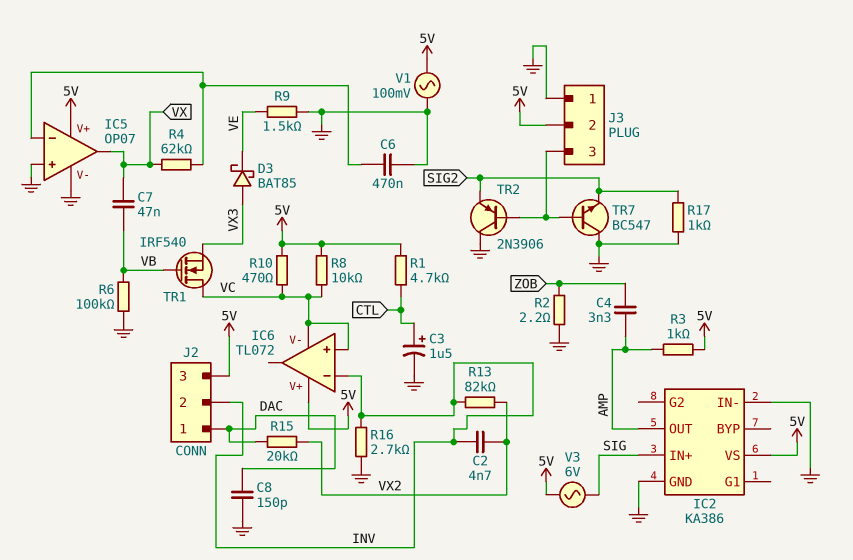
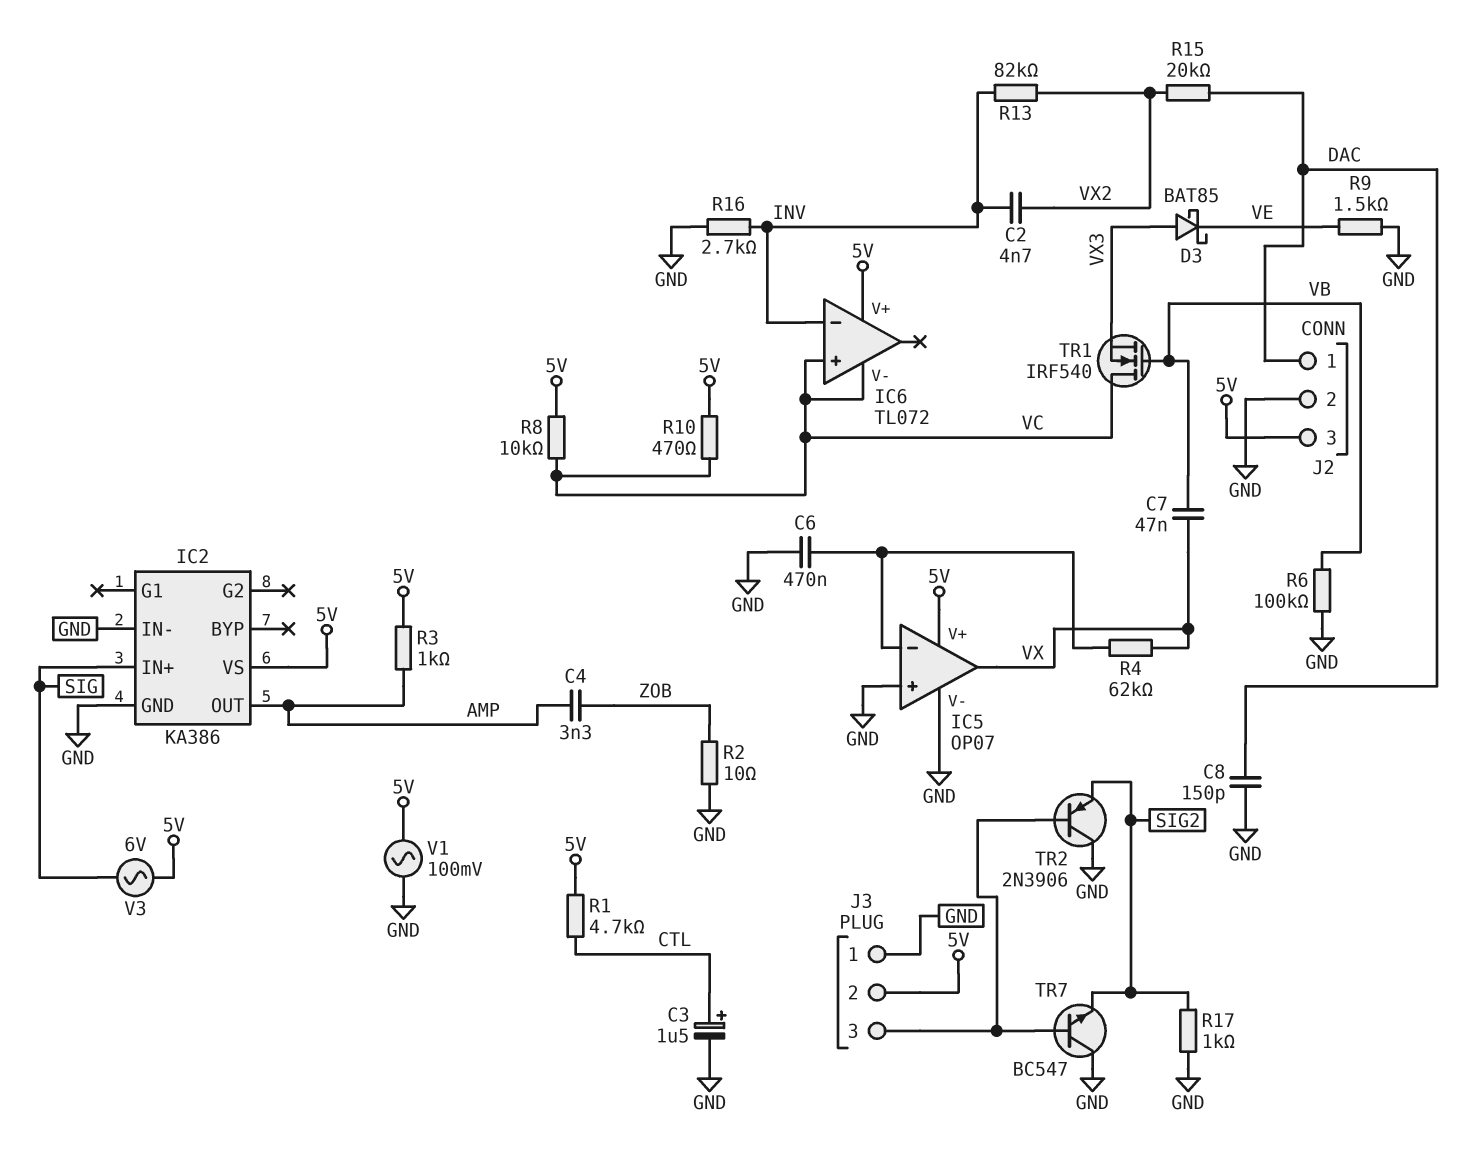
J2 pin 2: INV -> GND
R2: 2.2 (GND, ZOB) -> 10 (GND, ZOB)

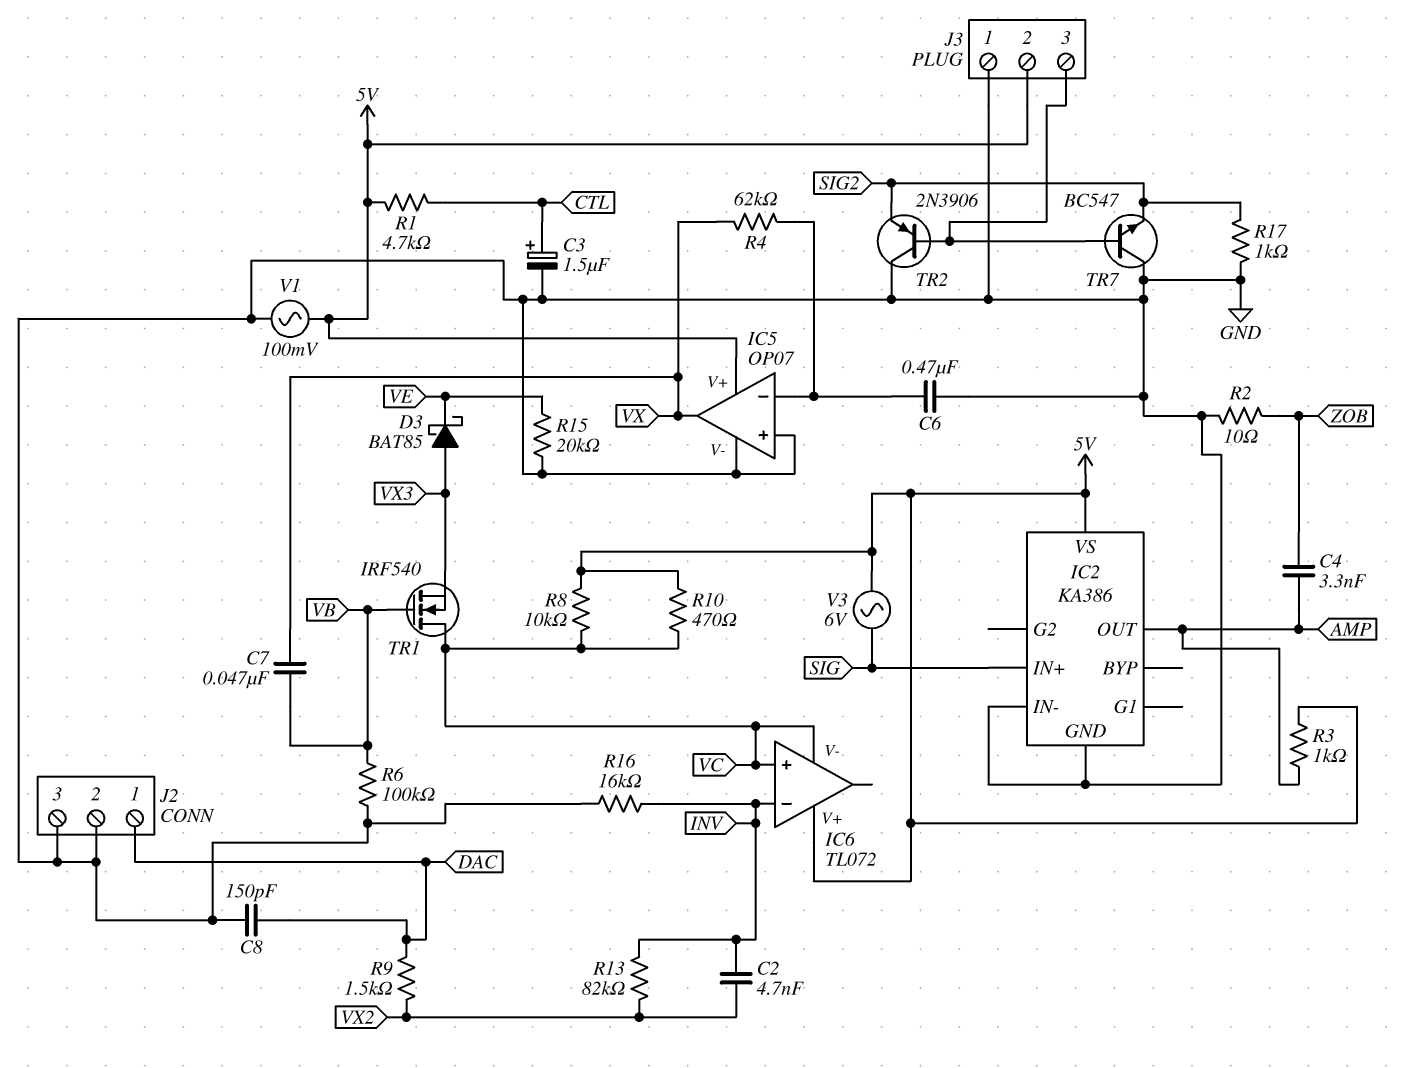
J2 pin 3: 5V -> GND
R9: 1.5k (GND, VE) -> 1.5k (DAC, VX2)
R15: 20k (DAC, VX2) -> 20k (GND, VE)
R16: 2.7k (GND, INV) -> 16k (GND, INV)

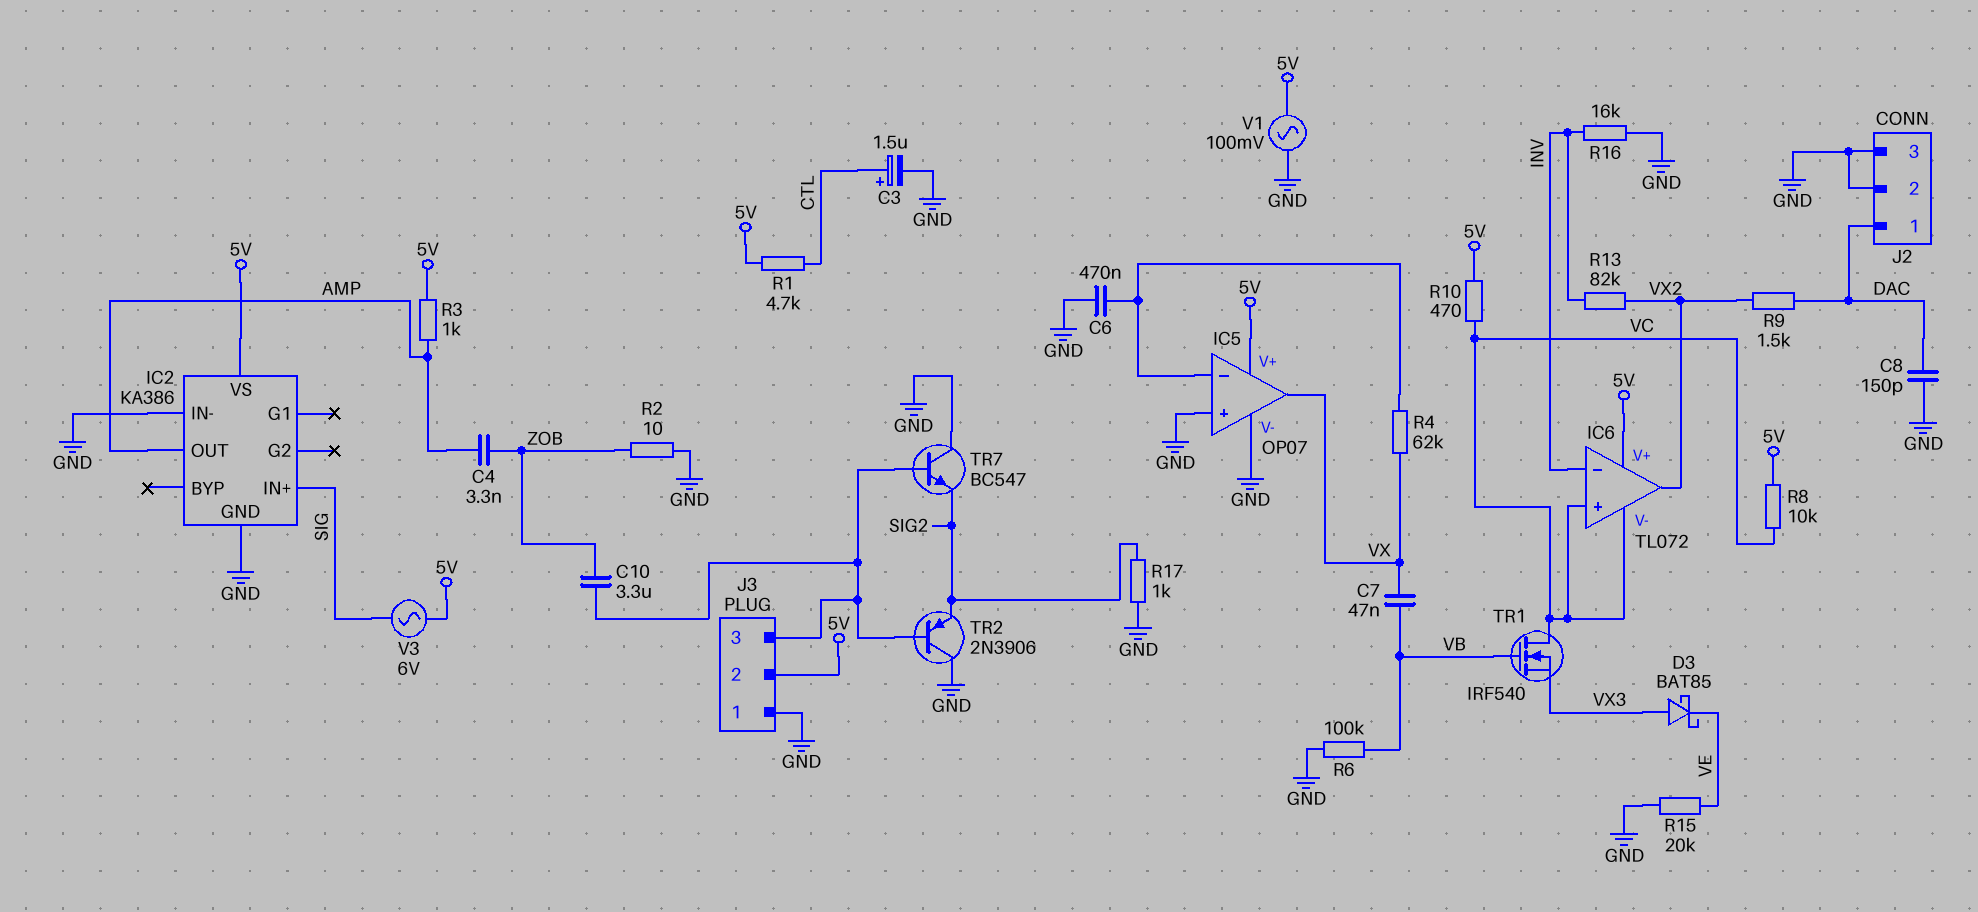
C2: 4.7nF (INV, VX2) -> none
C10: none -> 3.3uF (J3/3, ZOB)
IC6 pin out: none -> VX2

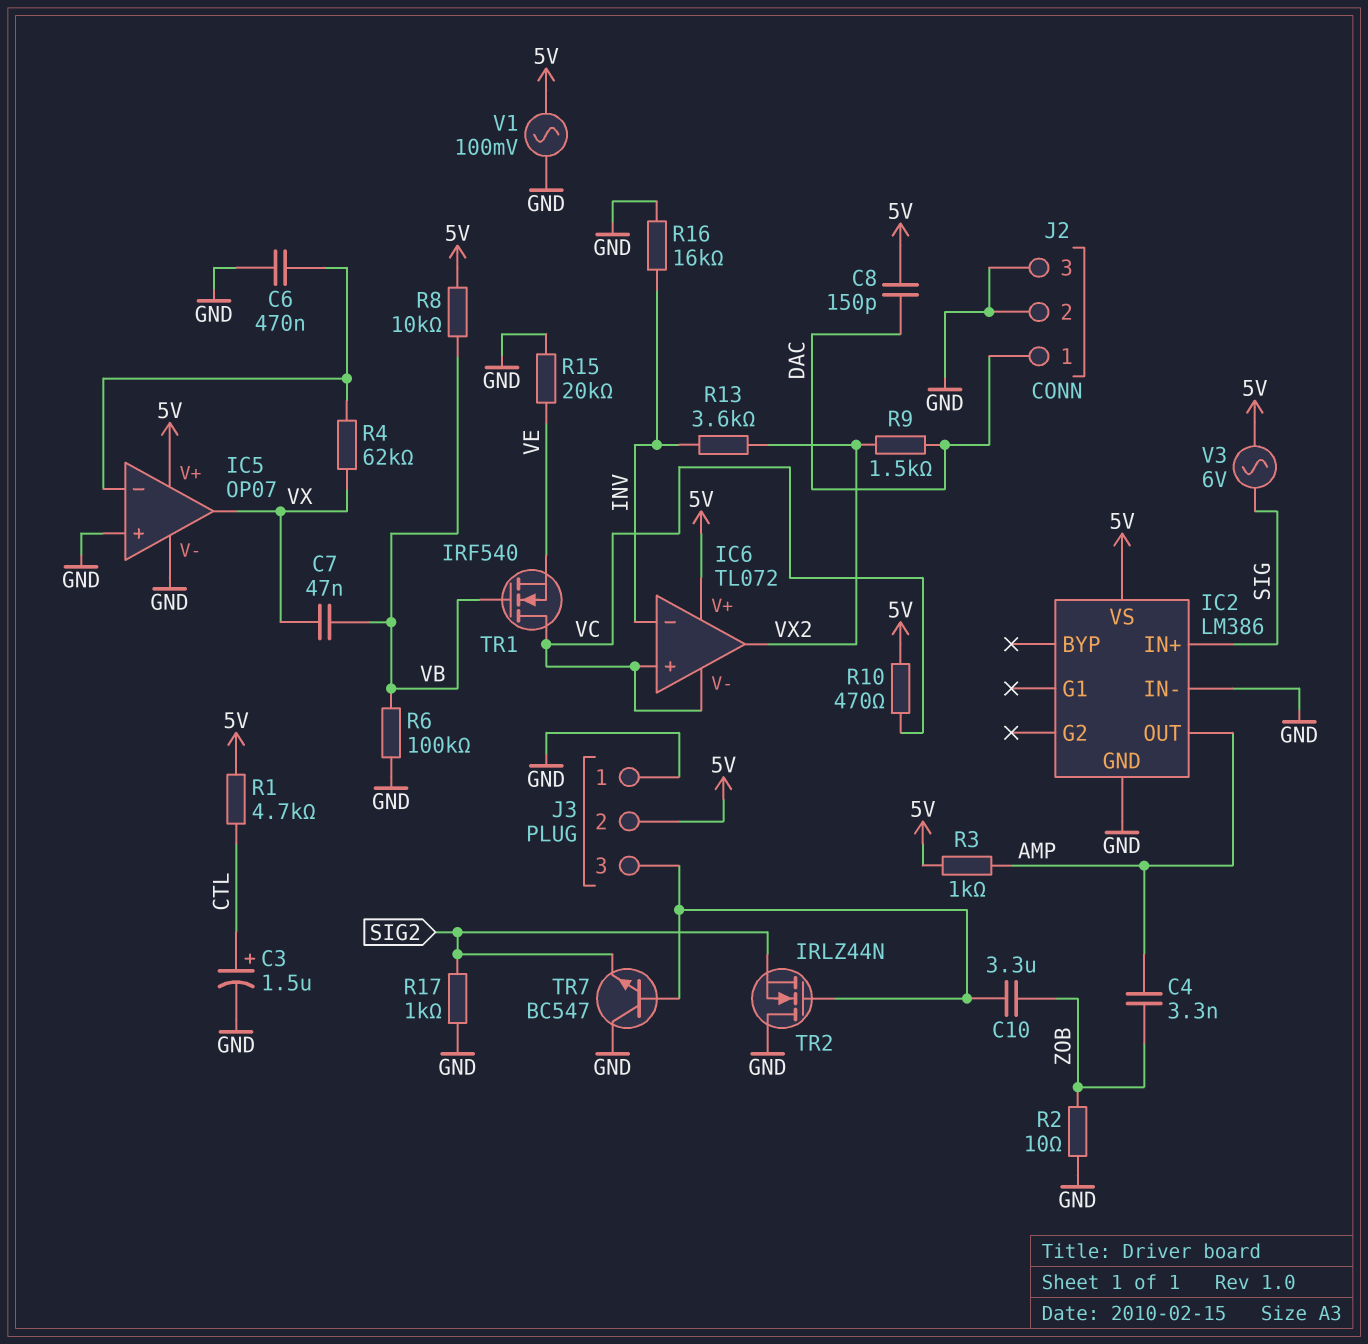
C8: 150pF (DAC, GND) -> 150pF (5V, DAC)
D3: schottky BAT85 (A VX3, K VE) -> none
IC2: KA386 -> LM386
R8: 10k (5V, VC) -> 10k (5V, VB)
R13: 82k (INV, VX2) -> 3.6k (INV, VX2)
TR1: NMOS IRF540 (G VB, D VC, S VX3) -> NMOS IRF540 (G VB, D VC, S VE)
TR2: PNP 2N3906 (B J3/3, C GND, E SIG2) -> NMOS IRLZ44N (G J3/3, D GND, S SIG2)

